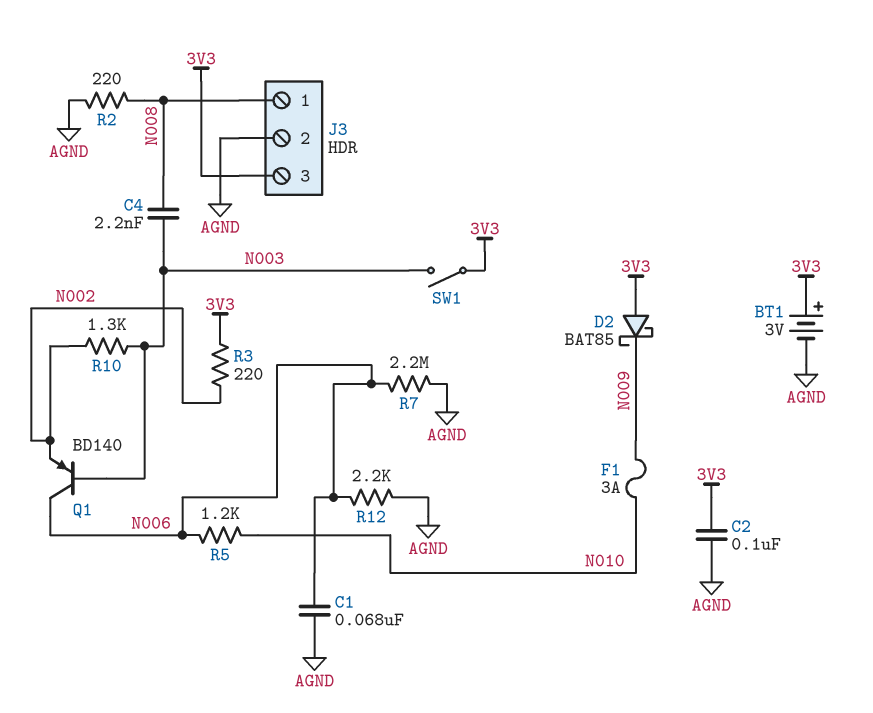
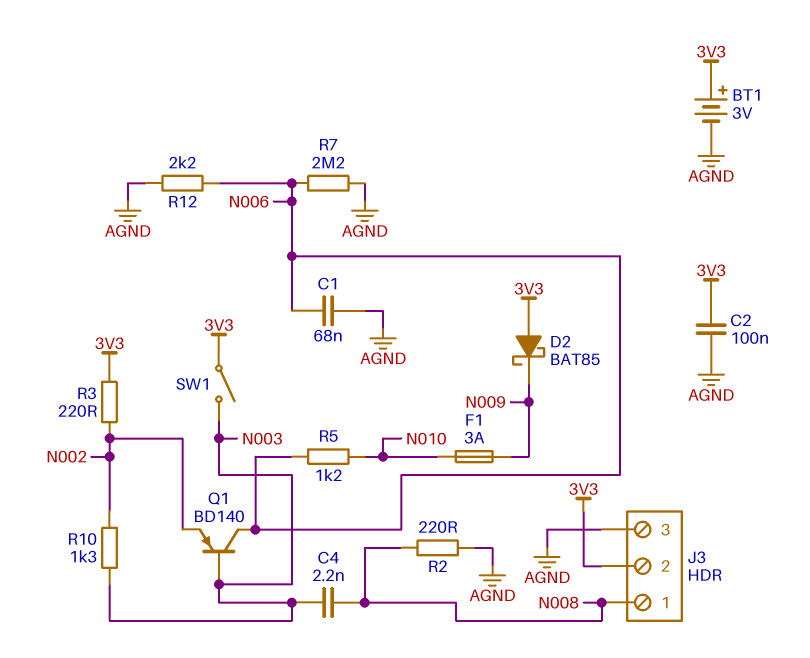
J3 pin 2: AGND -> 3V3
J3 pin 3: 3V3 -> AGND

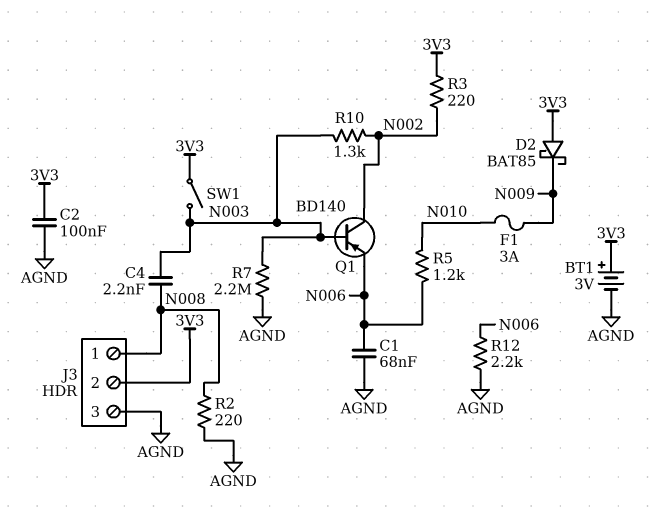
Q1: PNP BD140 (B N003, C N006, E N002) -> PNP BD140 (B N003, C N002, E N006)
R7: 2.2M (AGND, N006) -> 2.2M (AGND, N003)

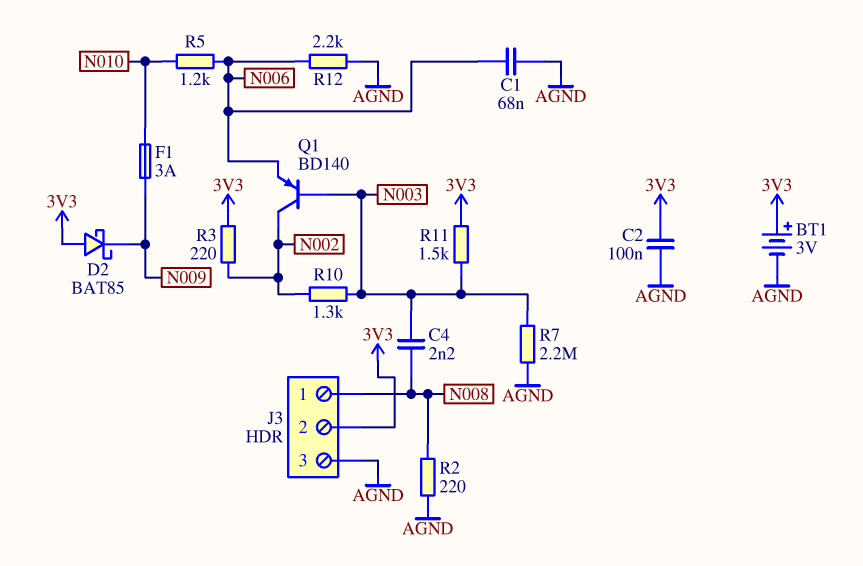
R11: none -> 1.5k (3V3, N003)
SW1: switch (3V3, N003) -> none

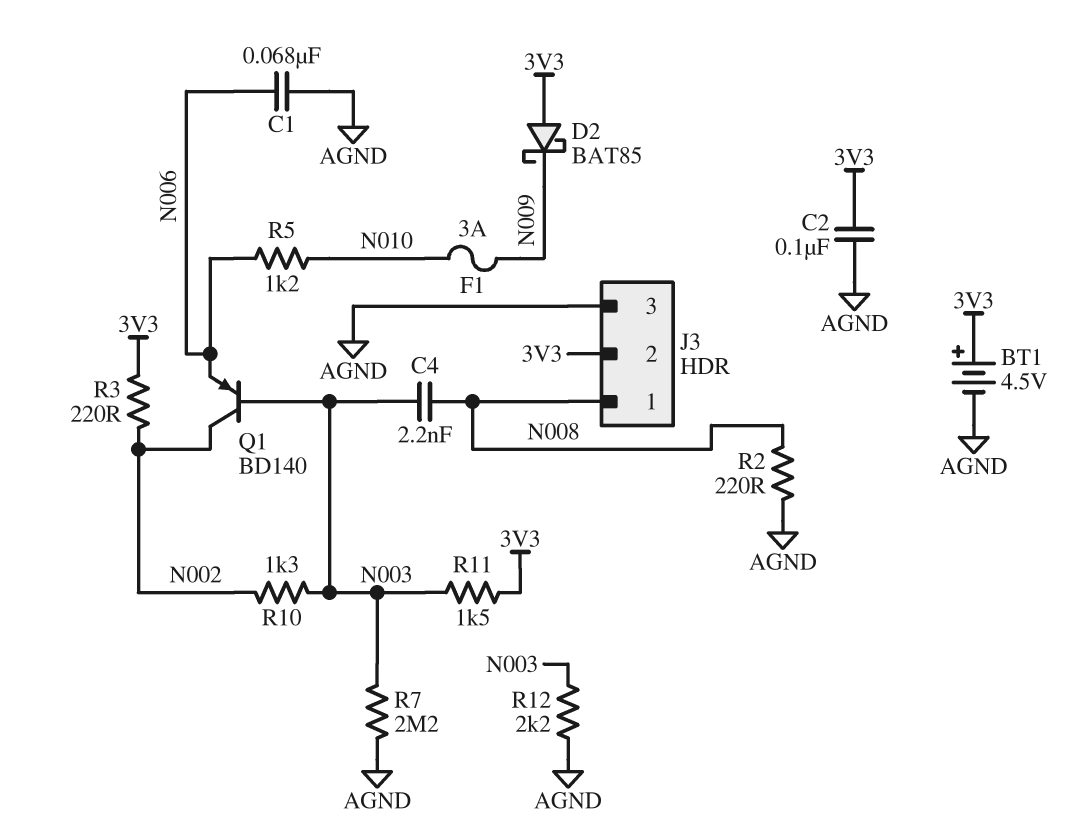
BT1: 3V (plus 3V3, minus AGND) -> 4.5V (plus 3V3, minus AGND)
R12: 2.2k (AGND, N006) -> 2.2k (AGND, N003)

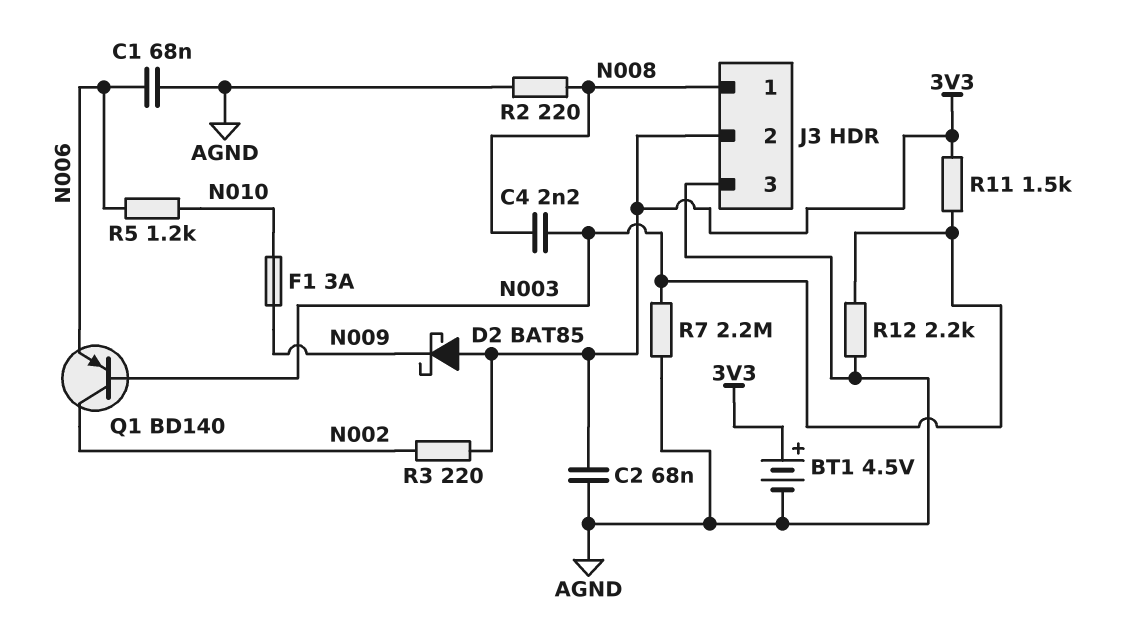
C2: 100nF (3V3, AGND) -> 68nF (3V3, AGND)
R10: 1.3k (N002, N003) -> none

